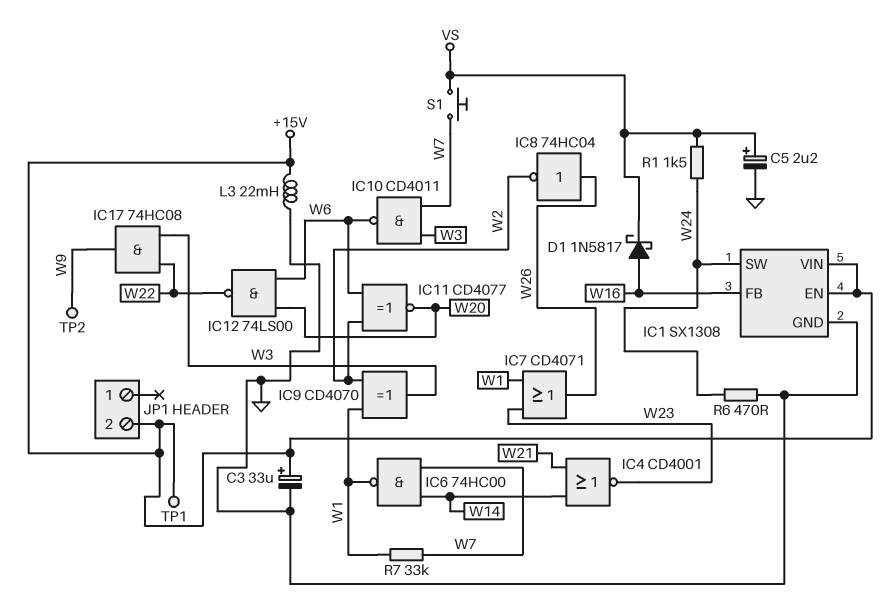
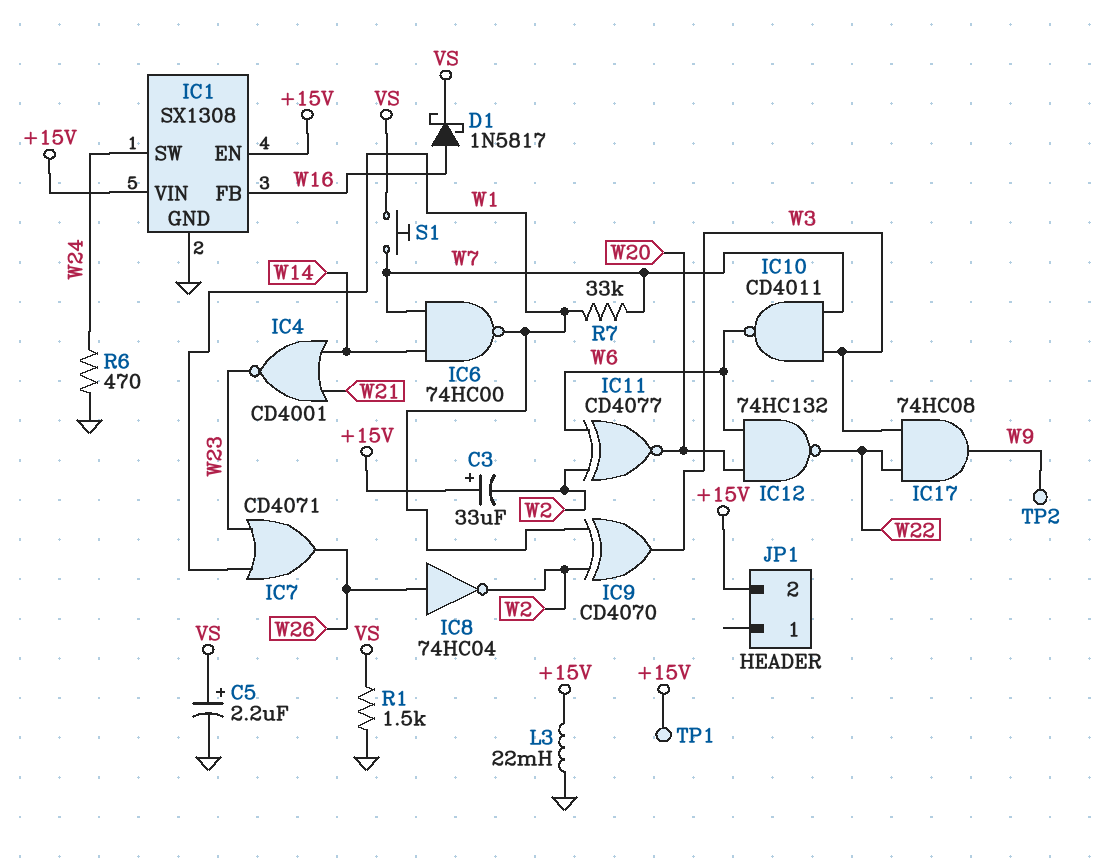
C3: 33uF (plus +15V, minus GND) -> 33uF (plus +15V, minus W2)
IC12: NAND 74LS00 (in W6, in W20, out W22) -> NAND 74HC132 (in W6, in W20, out W22)
R1: 1.5k (VS, W24) -> 1.5k (GND, VS)

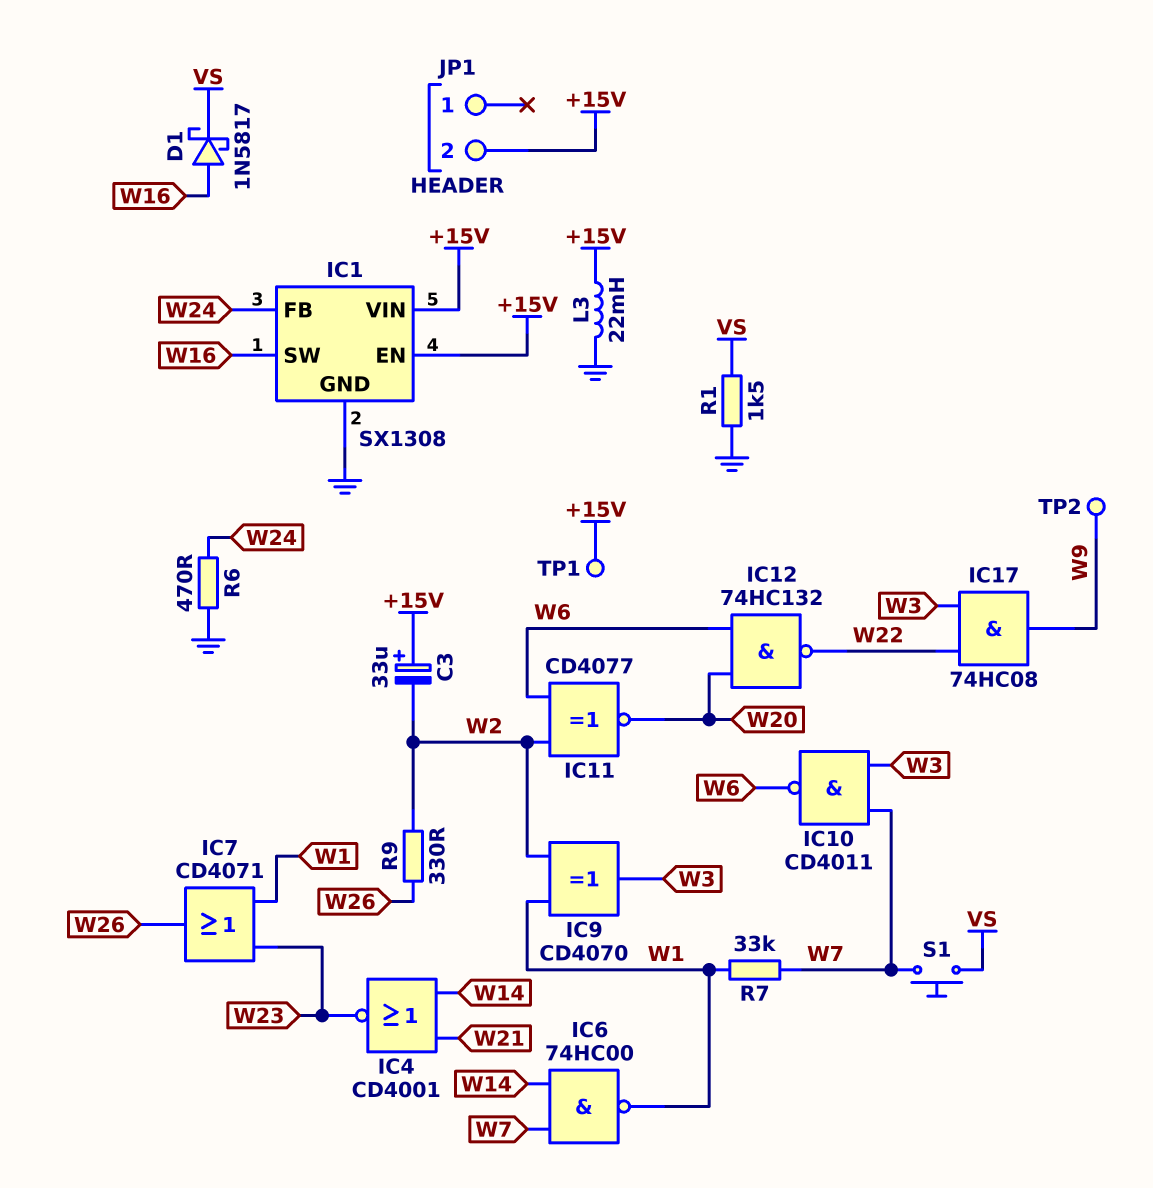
C5: 2.2uF (plus VS, minus GND) -> none
IC1 pin FB: W16 -> W24
IC1 pin SW: W24 -> W16
IC8: NOT 74HC04 (in W26, out W2) -> none
R9: none -> 330 (W2, W26)

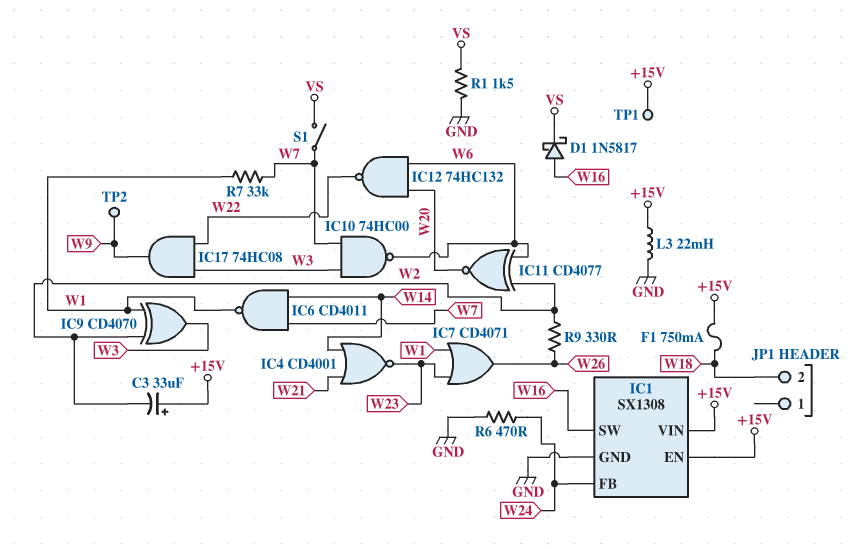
F1: none -> 750mA (+15V, W18)
IC6: NAND 74HC00 (in W7, in W14, out W1) -> NAND CD4011 (in W7, in W14, out W1)
IC10: NAND CD4011 (in W3, in W7, out W6) -> NAND 74HC00 (in W3, in W7, out W6)
JP1 pin 2: +15V -> W18
S1: button (VS, W7) -> switch (VS, W7)

